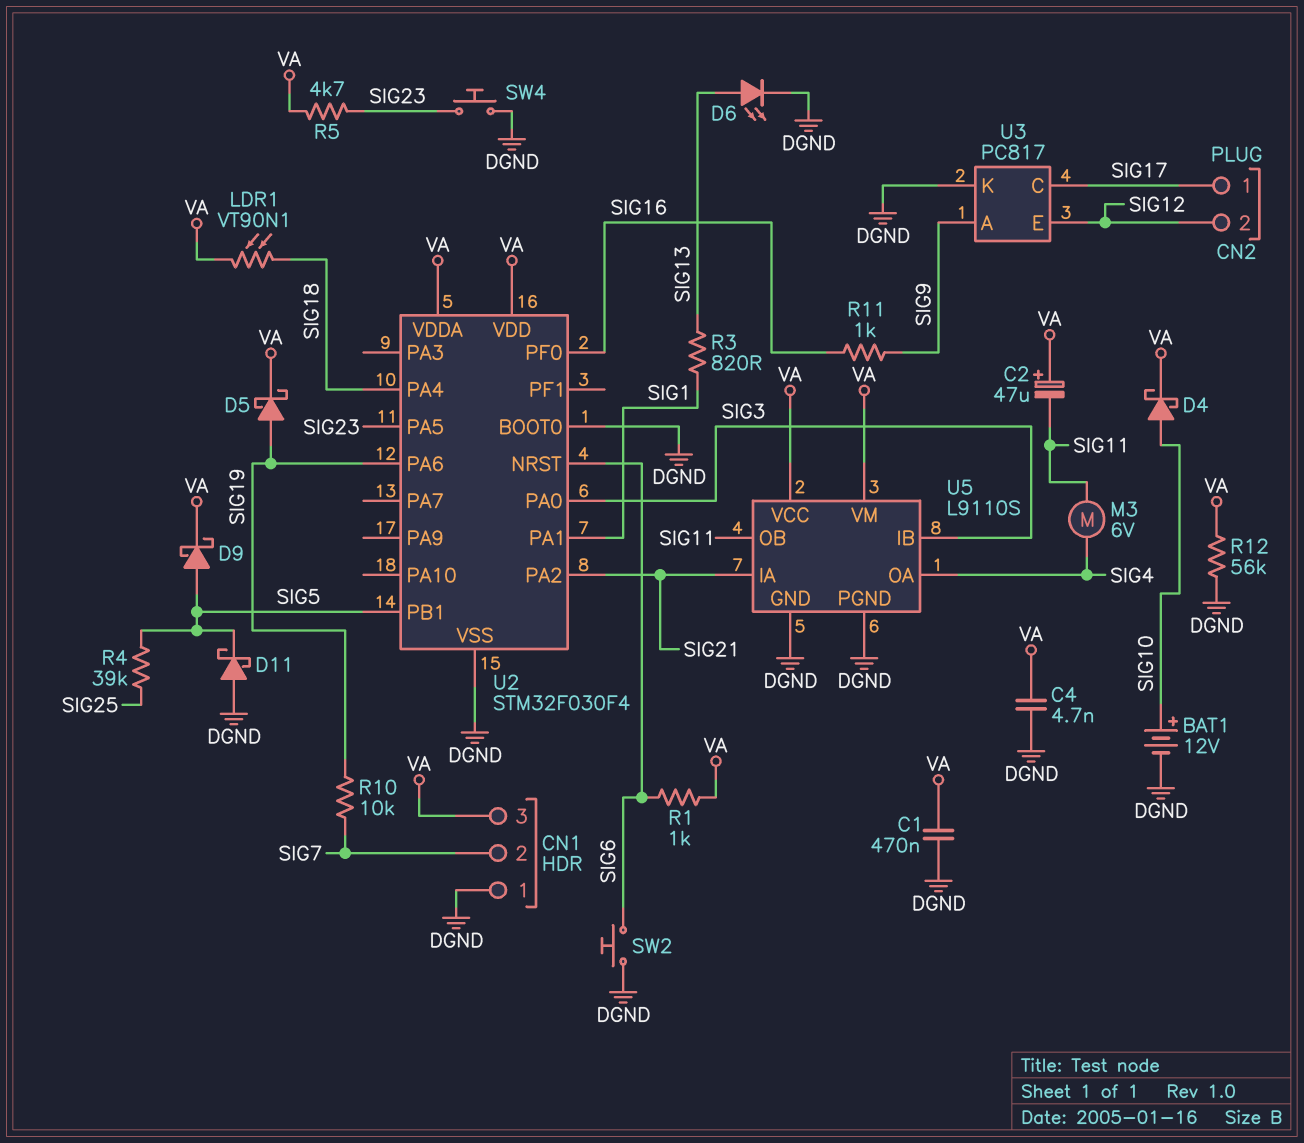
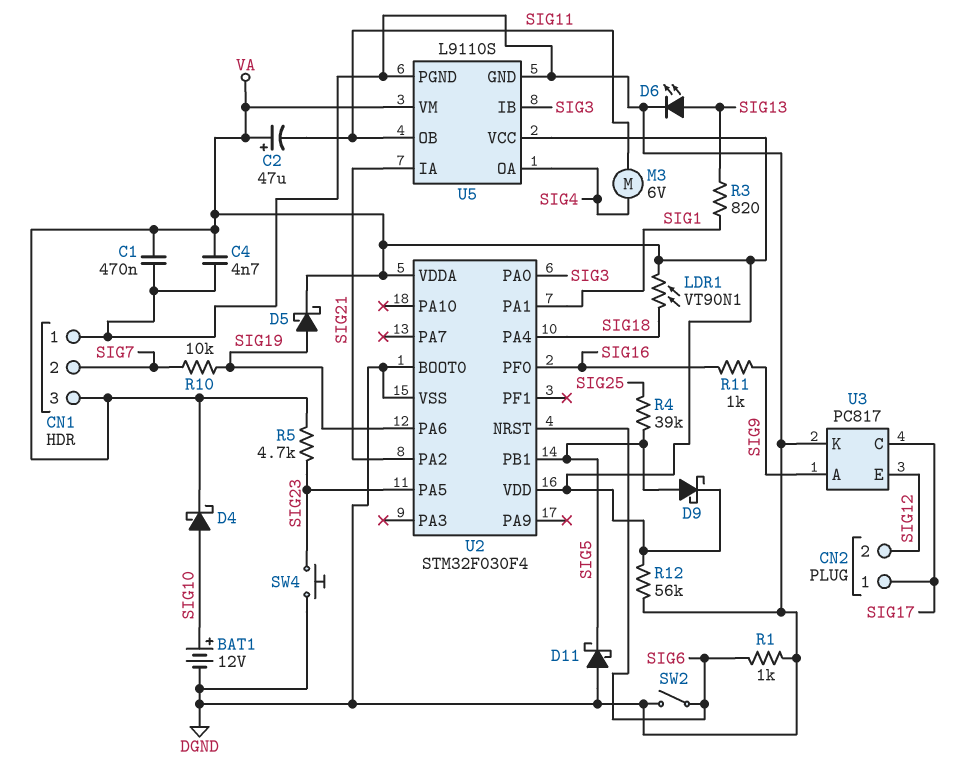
R1: 1k (SIG6, VA) -> 1k (DGND, SIG6)
SW2: button (DGND, SIG6) -> switch (DGND, SIG6)

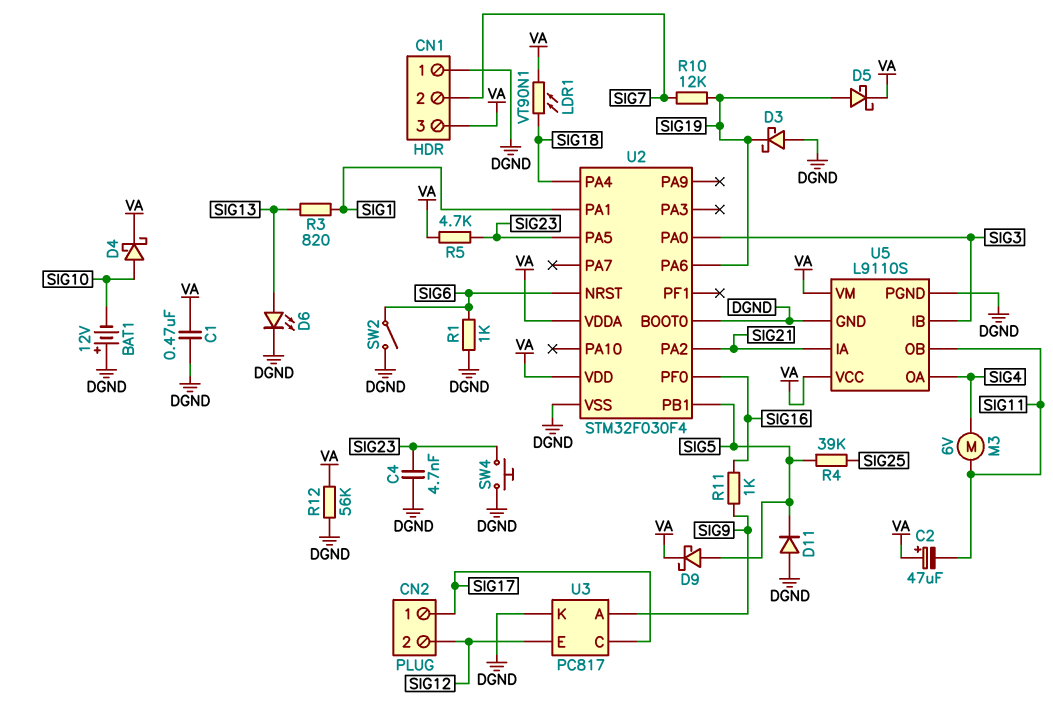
BAT1: 12V (plus SIG10, minus DGND) -> 12V (plus DGND, minus SIG10)
C4: 4.7nF (DGND, VA) -> 4.7nF (DGND, SIG23)
D3: none -> schottky (A DGND, K SIG19)
D11: schottky (A DGND, K SIG5) -> diode (A DGND, K SIG5)
R10: 10k (SIG7, SIG19) -> 12k (SIG7, SIG19)

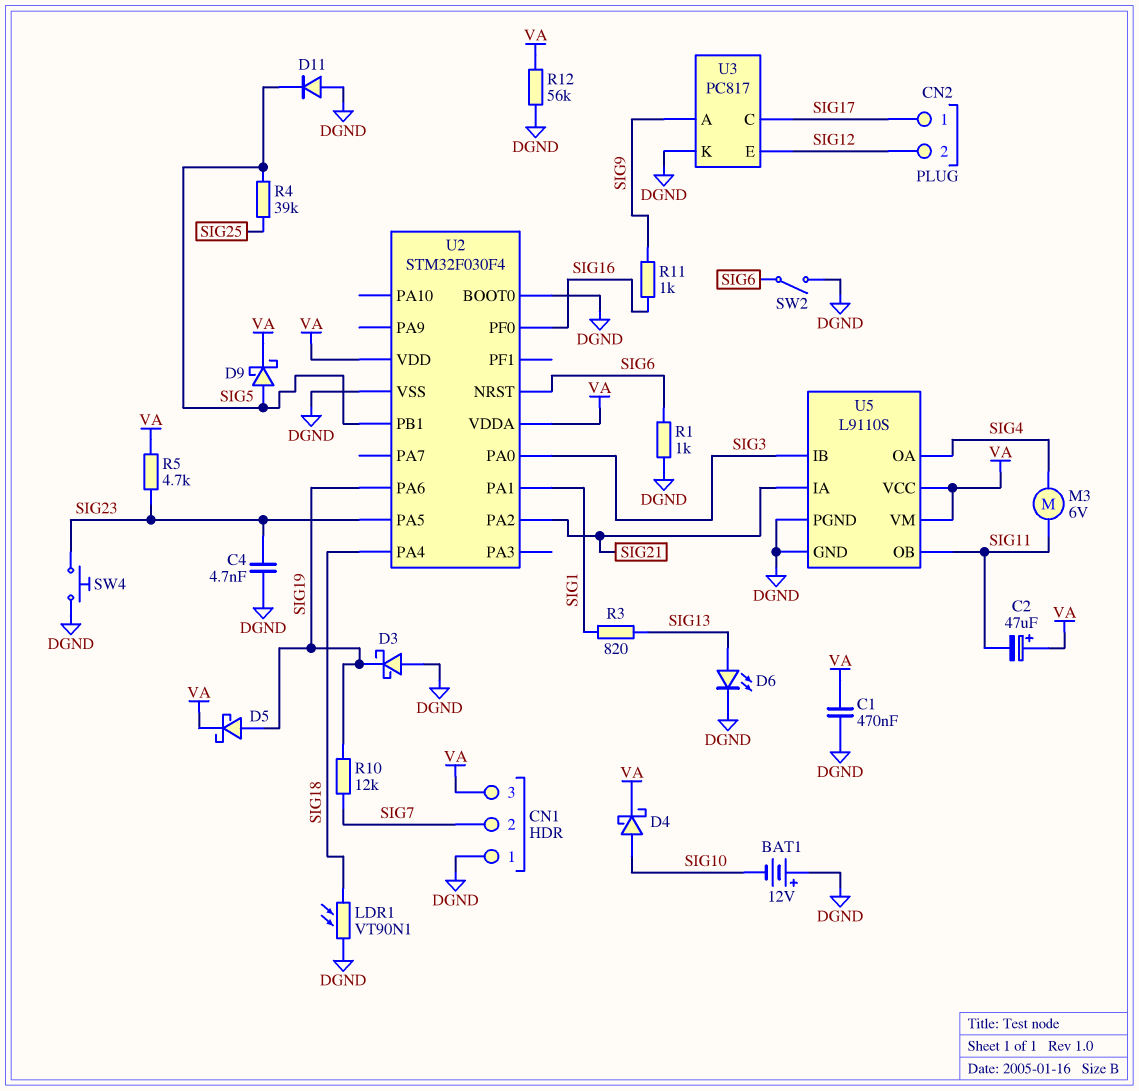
LDR1: VT90N1 (SIG18, VA) -> VT90N1 (DGND, SIG18)

